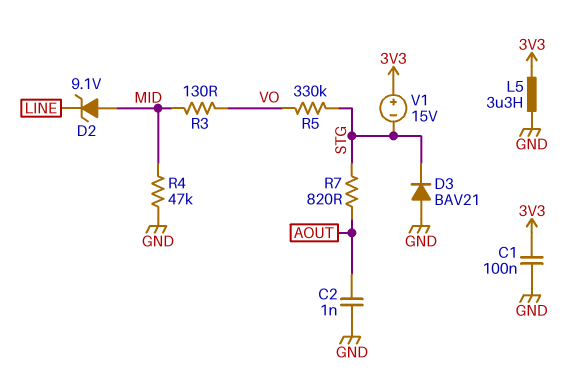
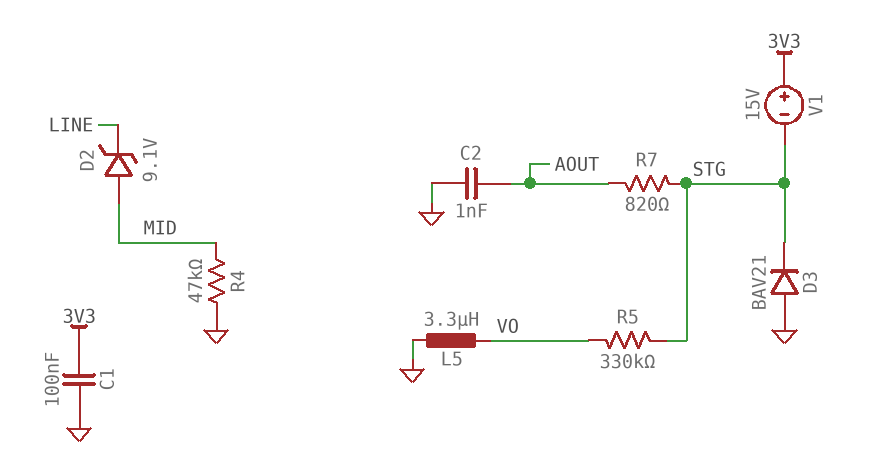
L5: 3.3uH (3V3, GND) -> 3.3uH (GND, VO)
R3: 130 (MID, VO) -> none

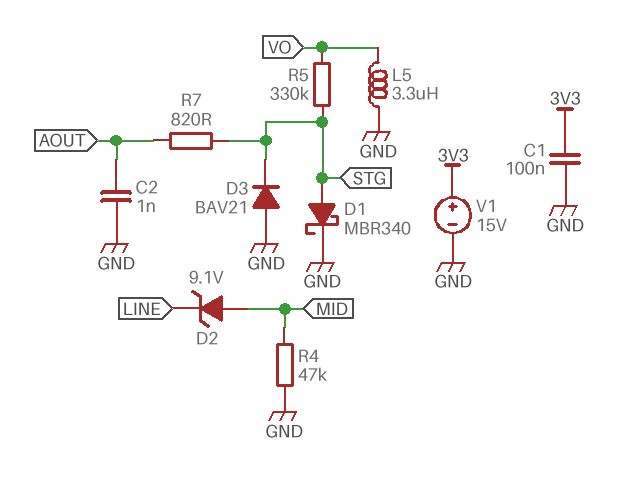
D1: none -> schottky MBR340 (A STG, K GND)
V1: 15V (plus 3V3, minus STG) -> 15V (plus 3V3, minus GND)

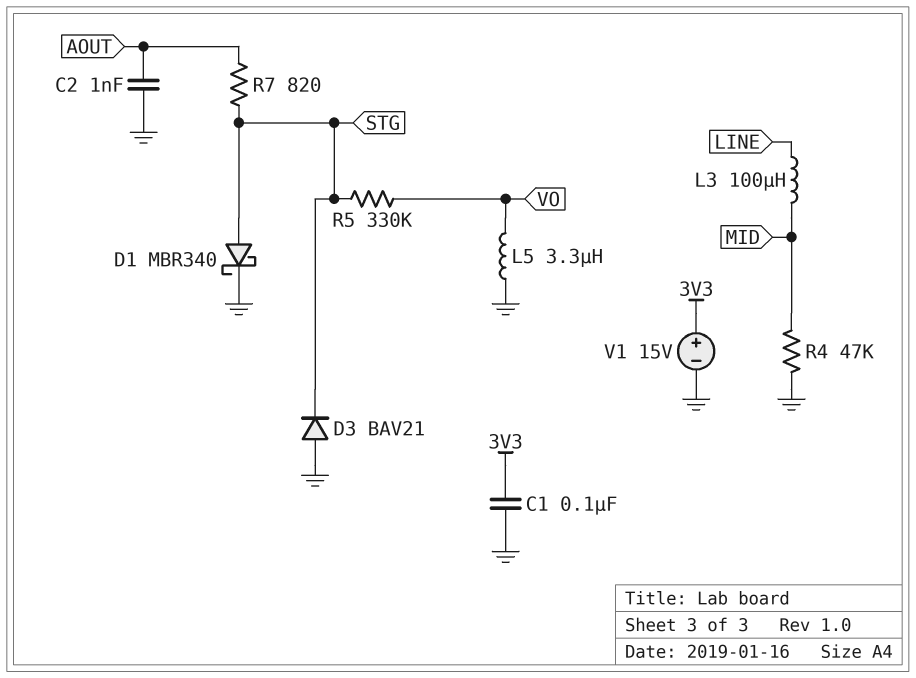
D2: zener 9.1V (A MID, K LINE) -> none
L3: none -> 100uH (LINE, MID)

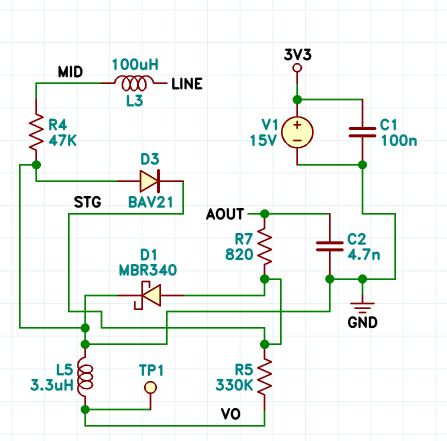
C2: 1nF (AOUT, GND) -> 4.7nF (AOUT, GND)
TP1: none -> test point (VO)

